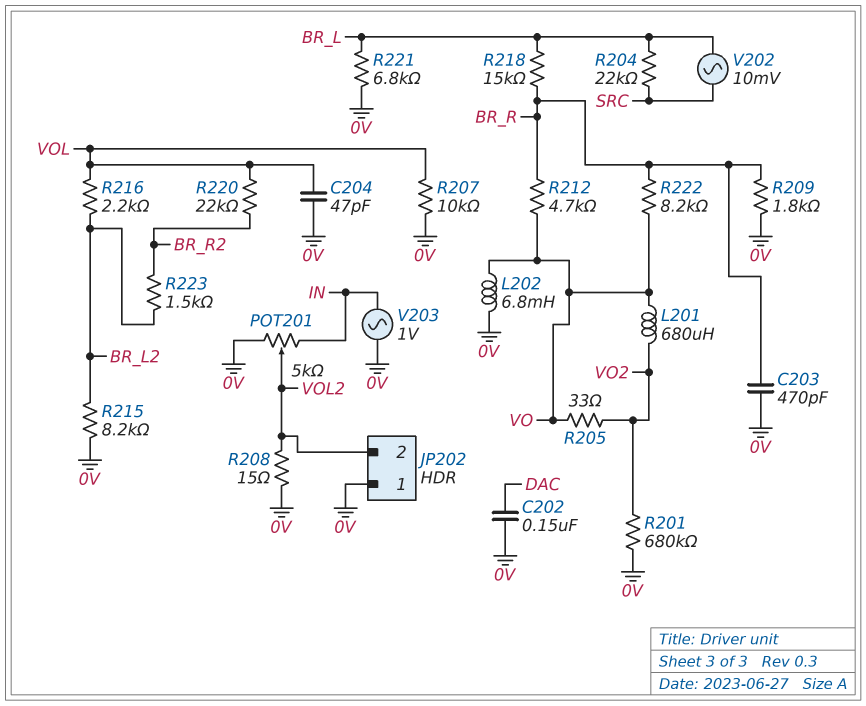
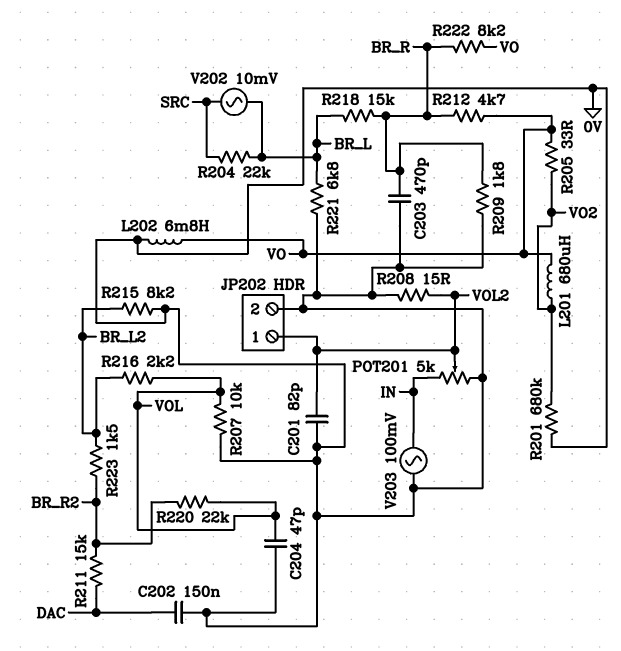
C201: none -> 82pF (0V, VOL2)
JP202 pin 1: 0V -> VOL2
JP202 pin 2: VOL2 -> 0V
R211: none -> 15k (BR_R2, DAC)
V203: AC 1V (0V, IN) -> AC 100mV (0V, IN)

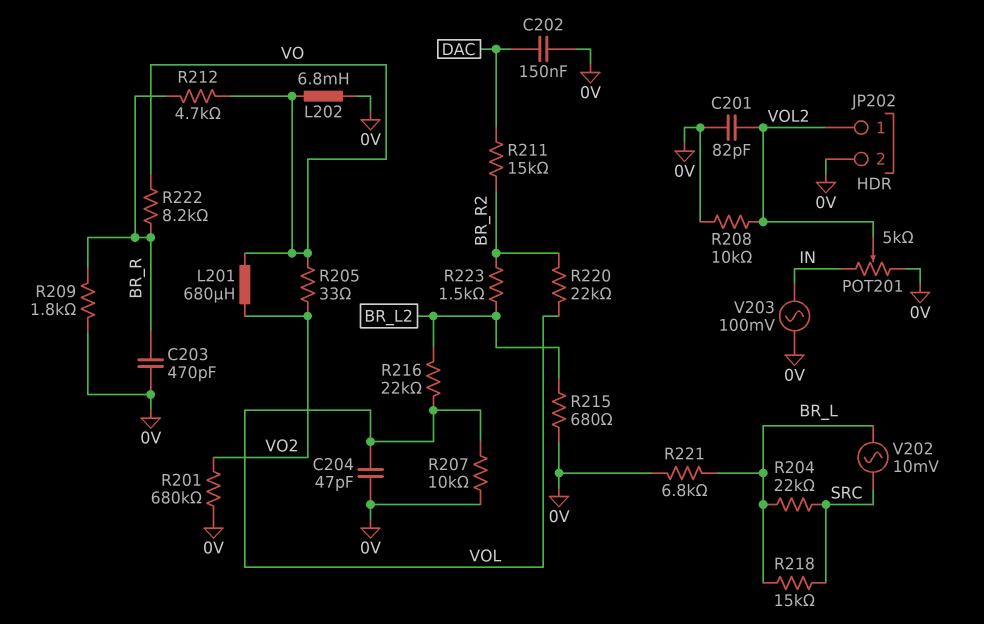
R208: 15 (0V, VOL2) -> 10k (0V, VOL2)
R215: 8.2k (0V, BR_L2) -> 680 (0V, BR_L2)
R216: 2.2k (BR_L2, VOL) -> 22k (BR_L2, VOL)
R218: 15k (BR_L, BR_R) -> 15k (BR_L, SRC)

